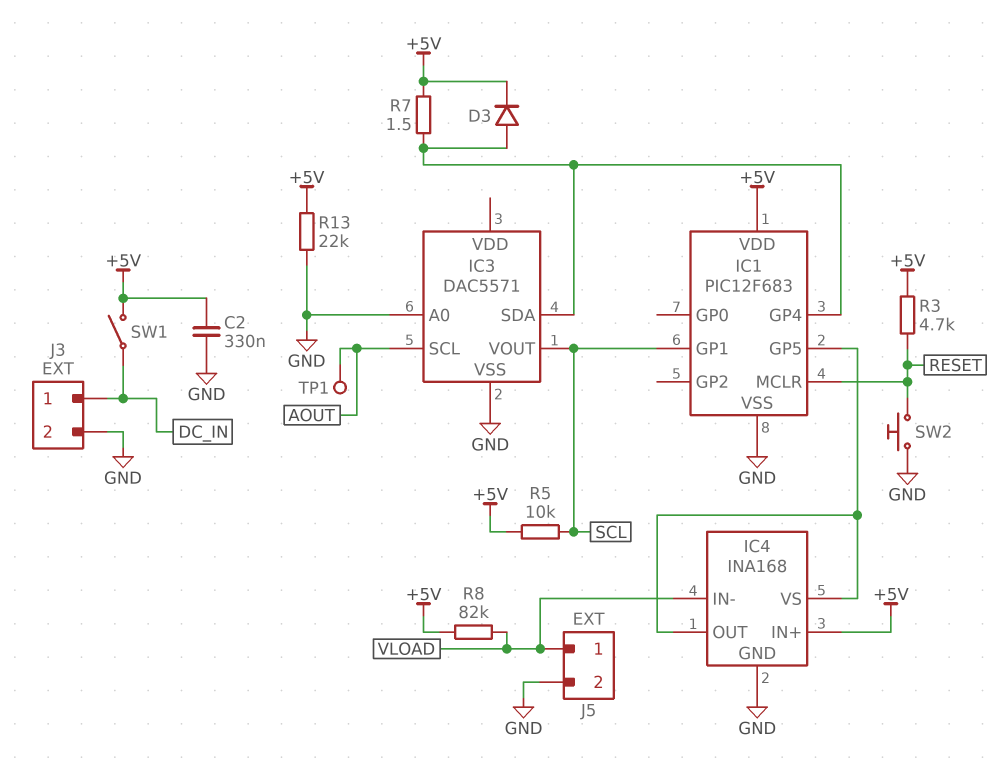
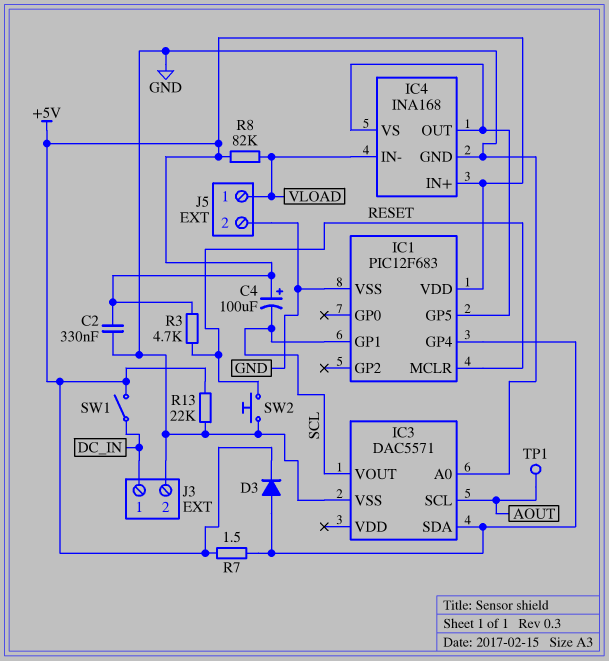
C4: none -> 100uF (plus +5V, minus SCL)
R5: 10k (+5V, SCL) -> none

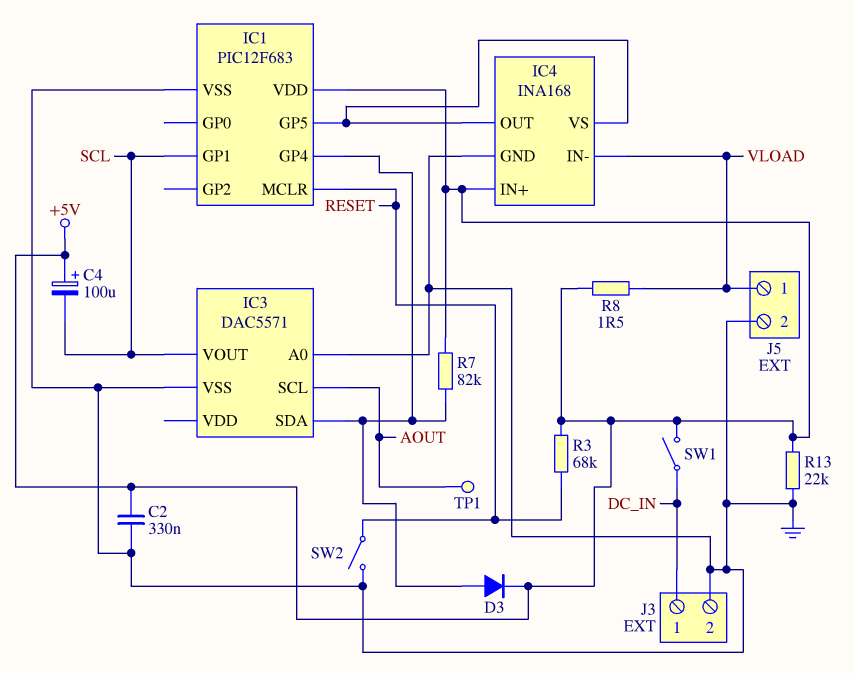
R3: 4.7k (+5V, RESET) -> 68k (+5V, RESET)
R7: 1.5 (+5V, IC1/GP4) -> 82k (+5V, IC1/GP4)
R8: 82k (+5V, VLOAD) -> 1.5 (+5V, VLOAD)
SW2: button (GND, RESET) -> switch (GND, RESET)

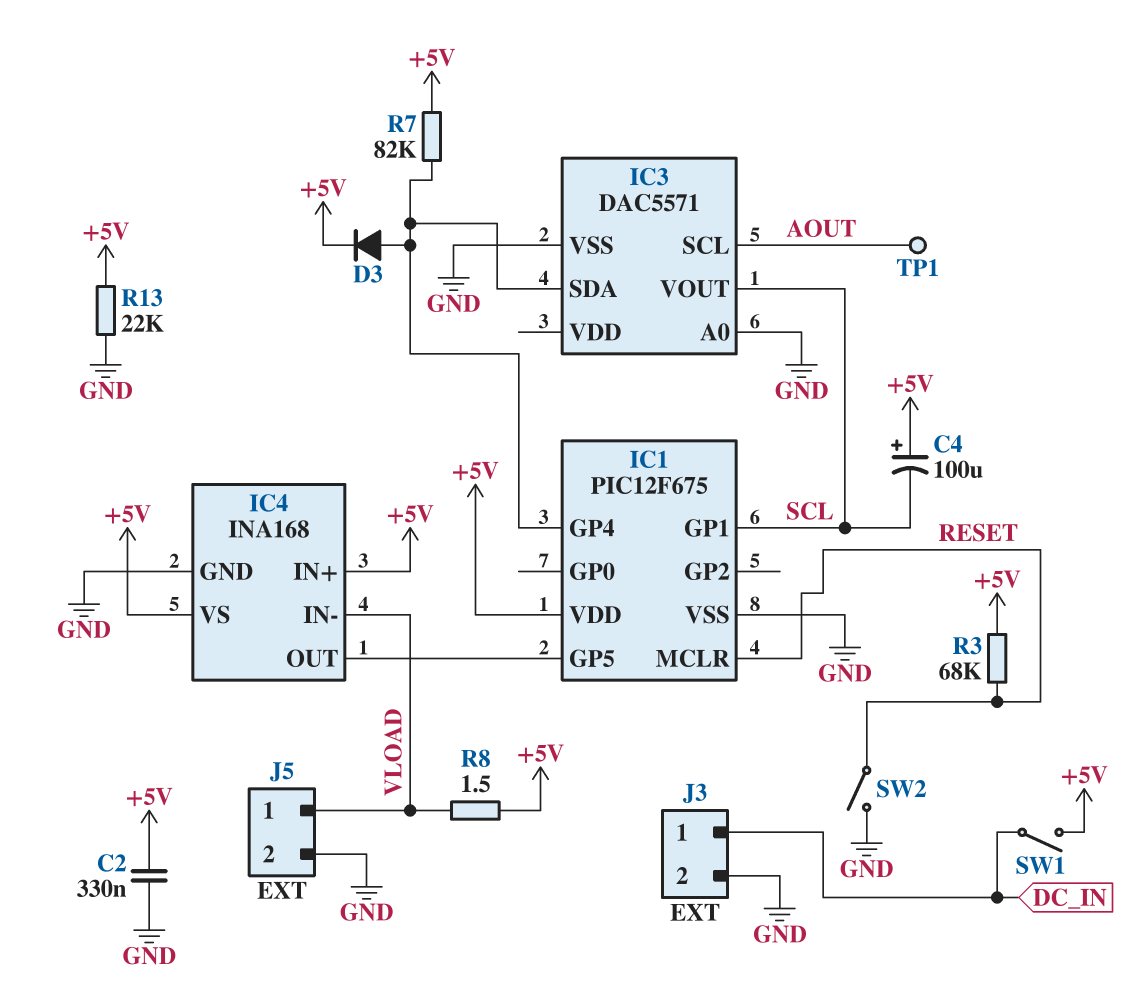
IC1: PIC12F683 -> PIC12F675
IC4 pin VS: IC1/GP5 -> +5V

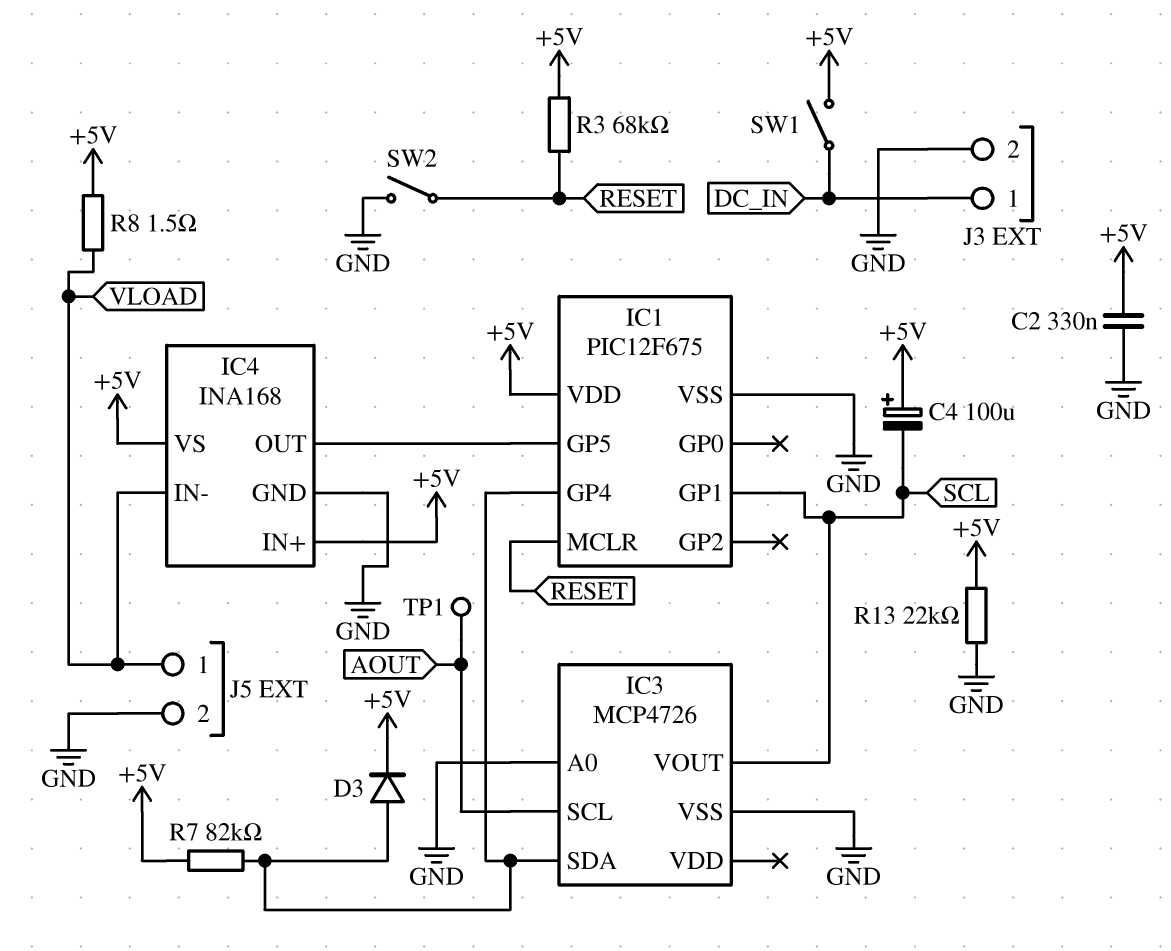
IC3: DAC5571 -> MCP4726

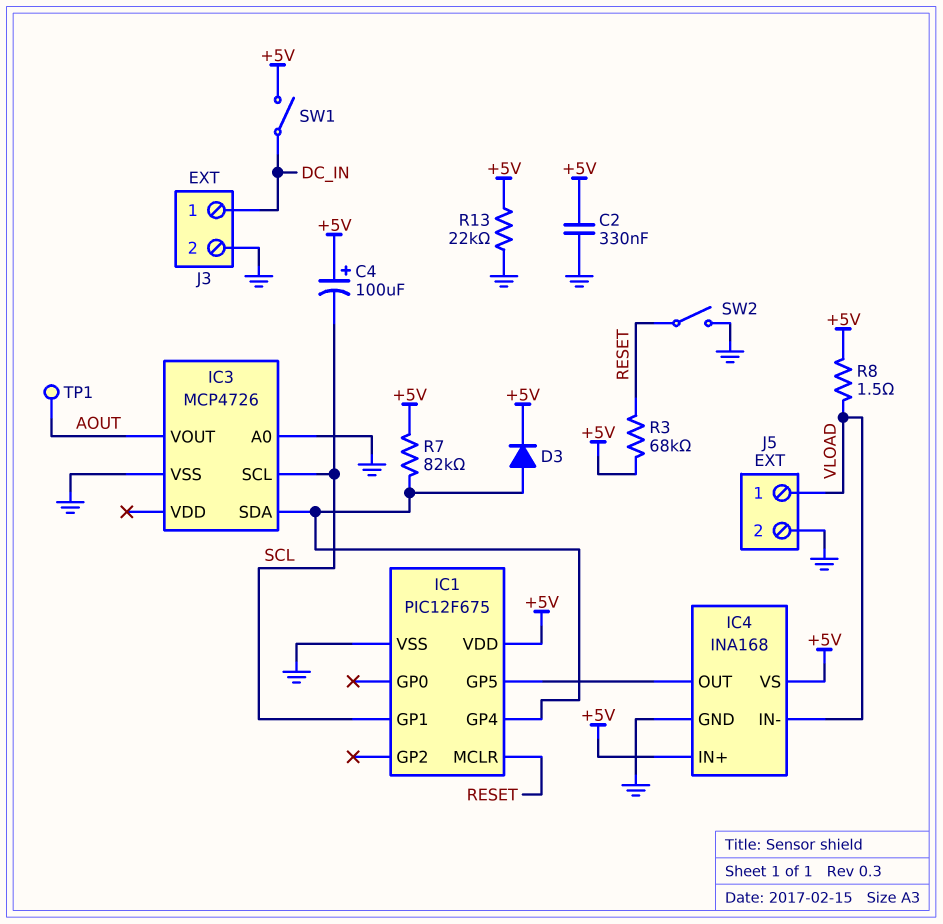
IC3 pin SCL: AOUT -> SCL
IC3 pin VOUT: SCL -> AOUT

